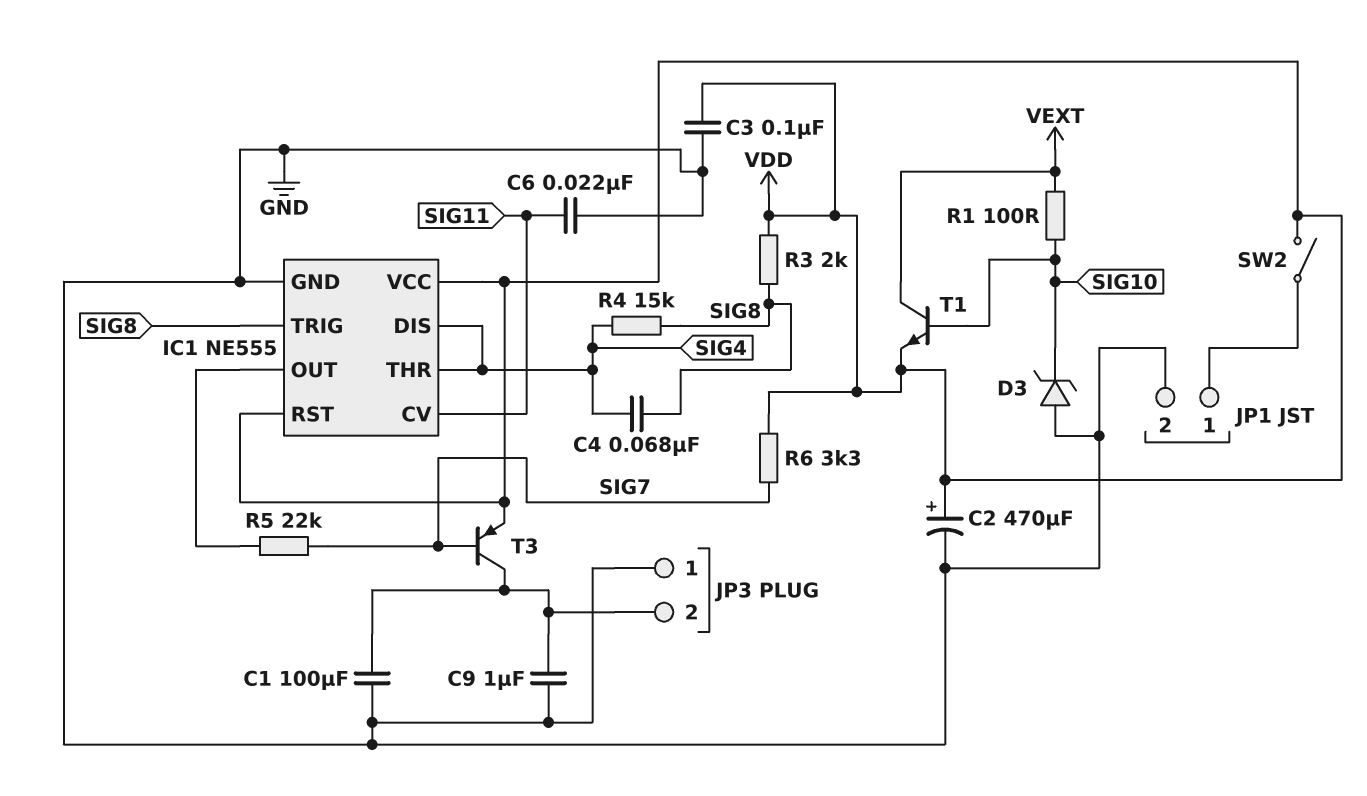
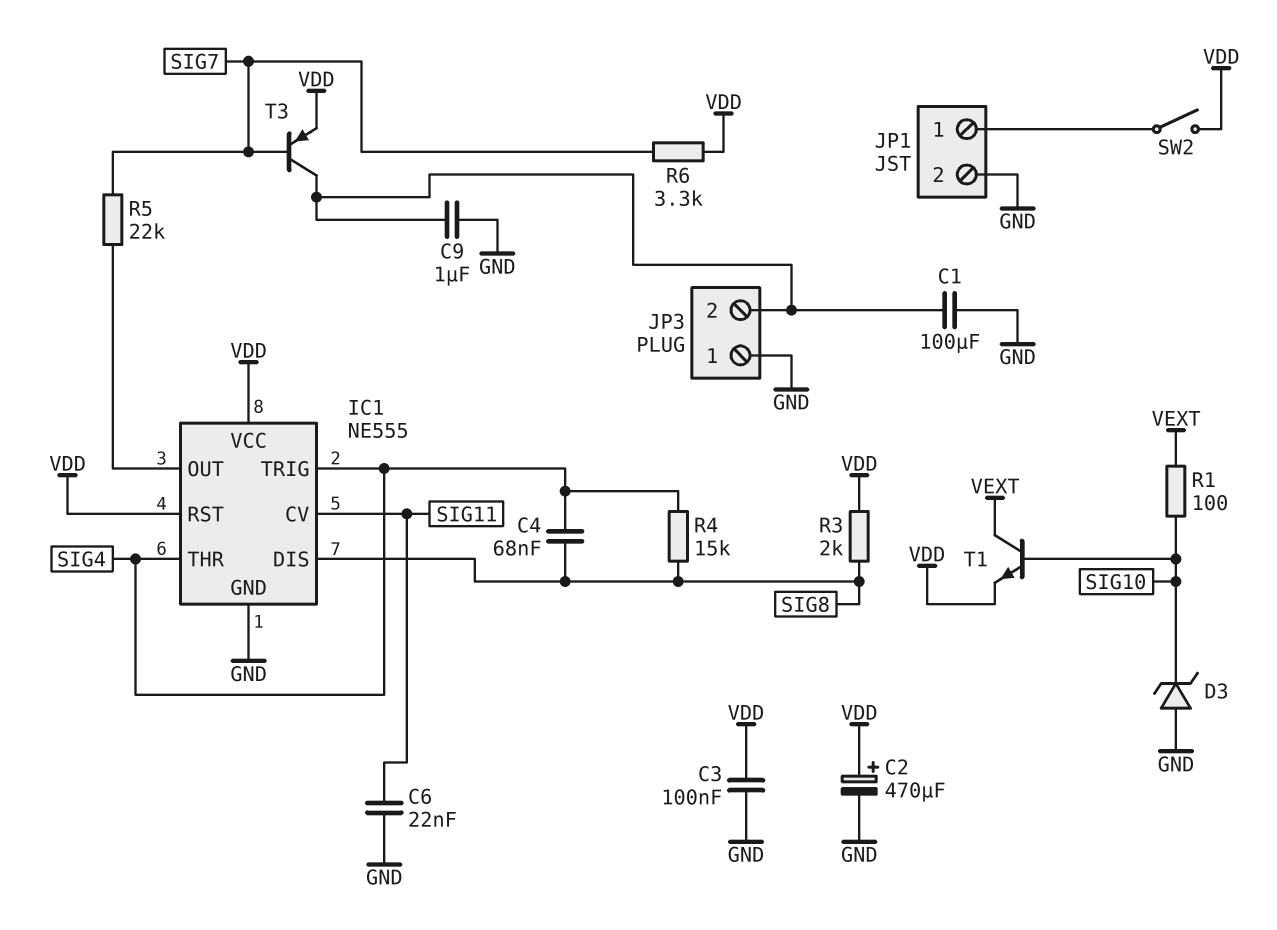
IC1 pin DIS: SIG4 -> SIG8
IC1 pin TRIG: SIG8 -> SIG4

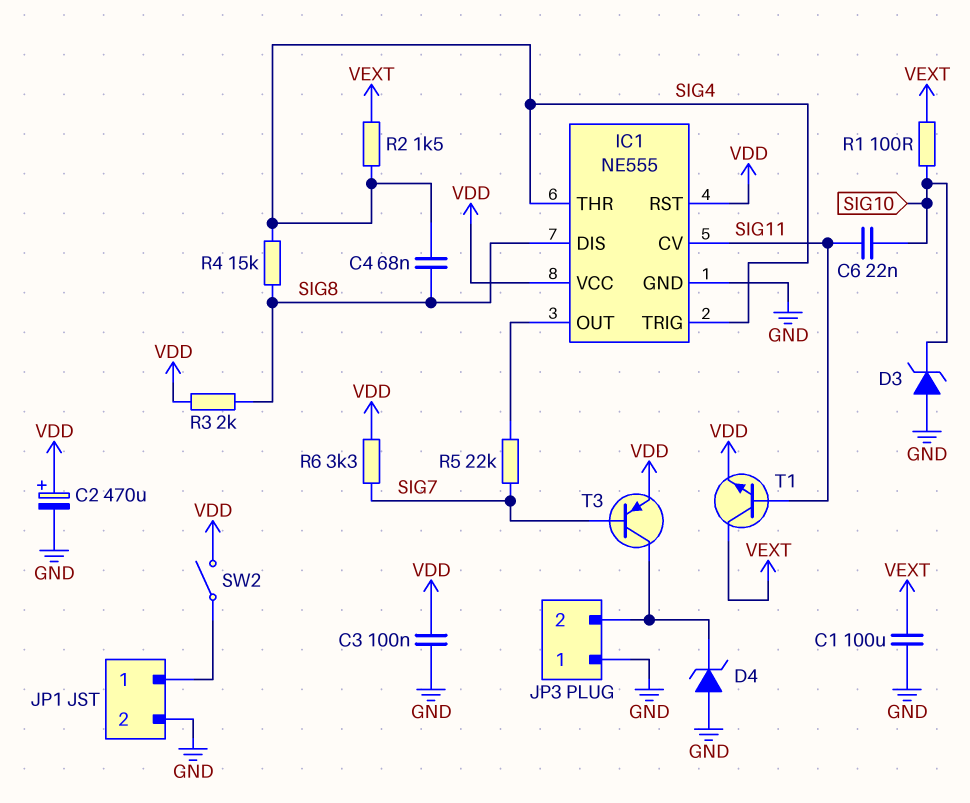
C1: 100uF (GND, JP3/2) -> 100uF (GND, VEXT)
C6: 22nF (GND, SIG11) -> 22nF (SIG10, SIG11)
C9: 1uF (GND, JP3/2) -> none
D4: none -> zener (A GND, K JP3/2)
R2: none -> 1.5k (SIG4, VEXT)
T1: NPN (B SIG10, C VEXT, E VDD) -> NPN (B SIG11, C VEXT, E VDD)

